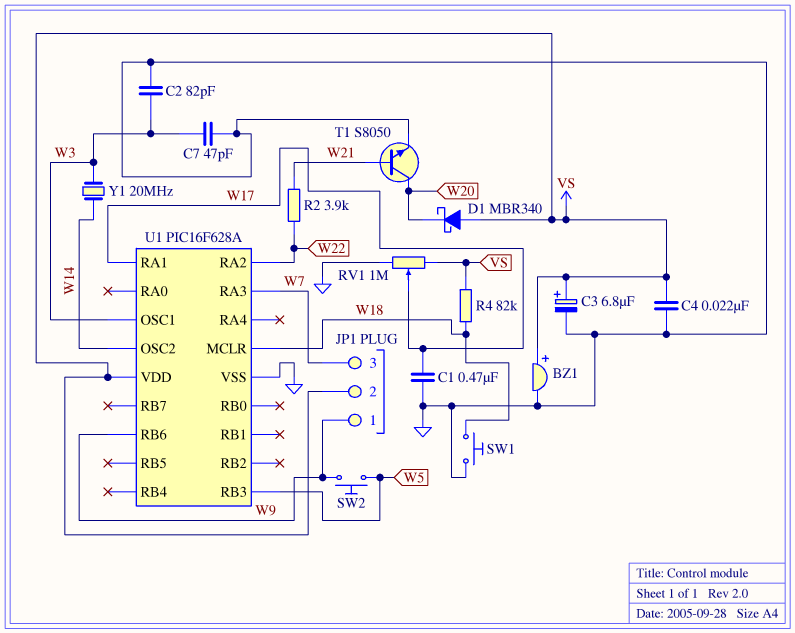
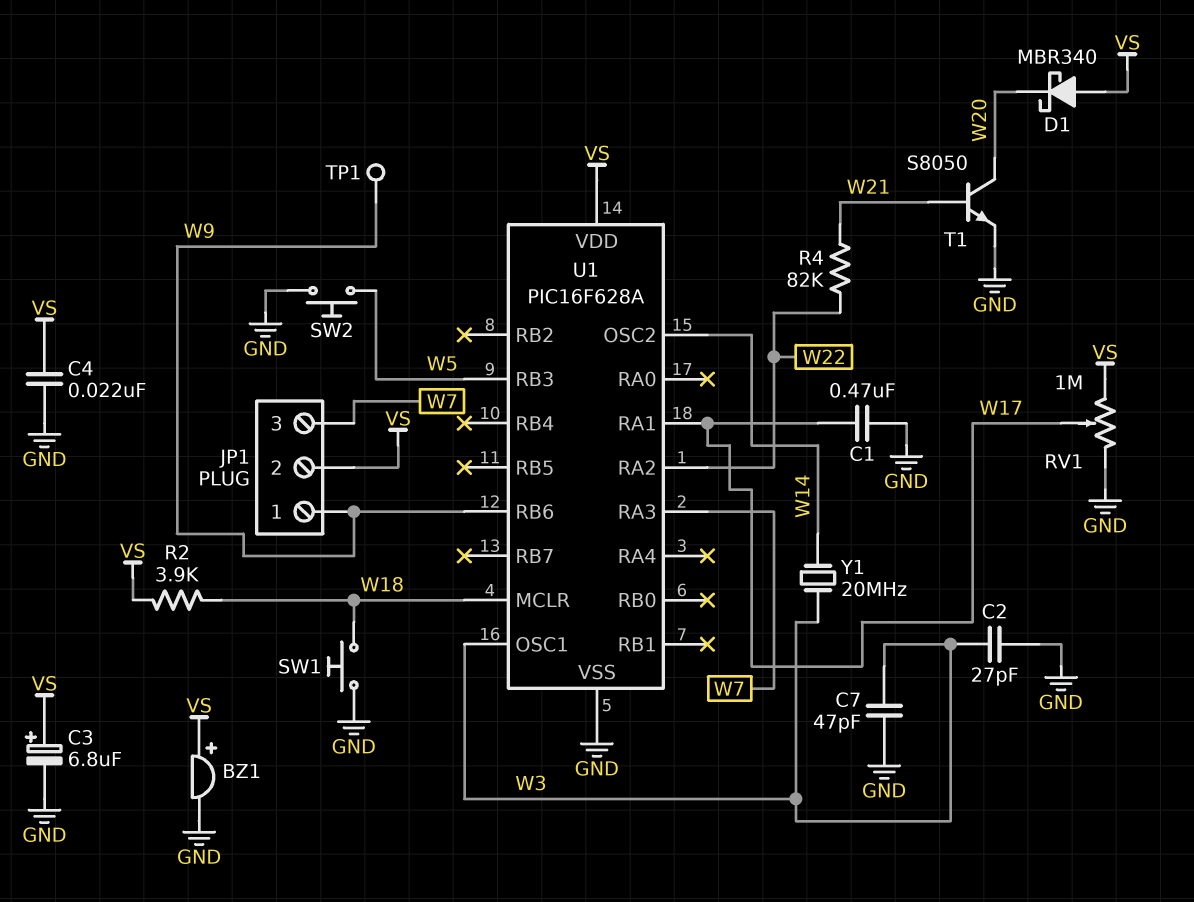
C2: 82pF (GND, W3) -> 27pF (GND, W3)
R2: 3.9k (W21, W22) -> 3.9k (VS, W18)
R4: 82k (VS, W18) -> 82k (W21, W22)
SW2: button (W5, W9) -> button (GND, W5)
TP1: none -> test point (W9)

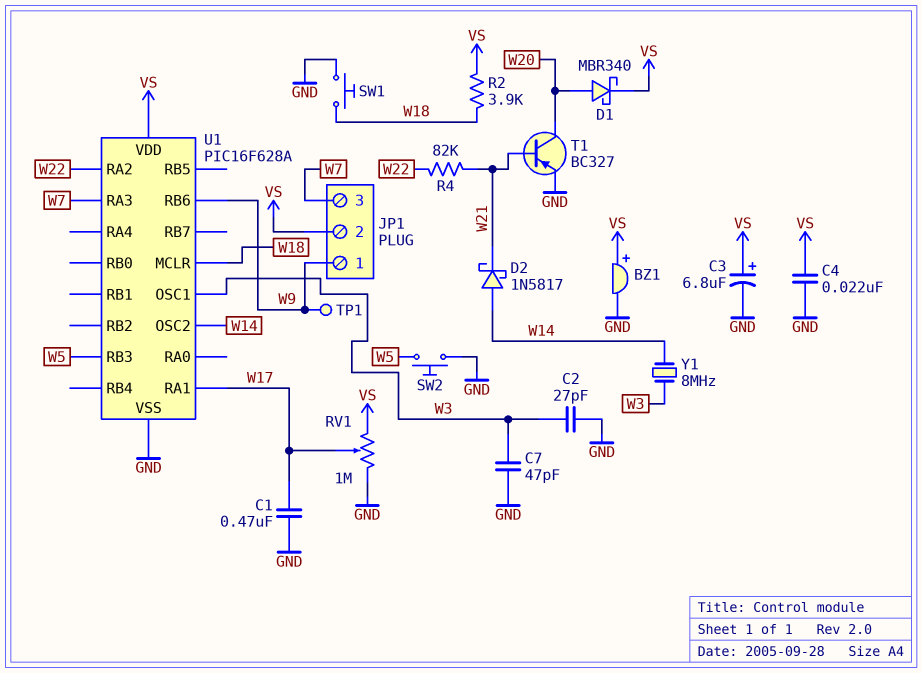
D1: schottky MBR340 (A VS, K W20) -> schottky MBR340 (A W20, K VS)
D2: none -> schottky 1N5817 (A W14, K W21)
T1: NPN S8050 (B W21, C W20, E GND) -> PNP BC327 (B W21, C W20, E GND)
Y1: 20MHz (W3, W14) -> 8MHz (W3, W14)

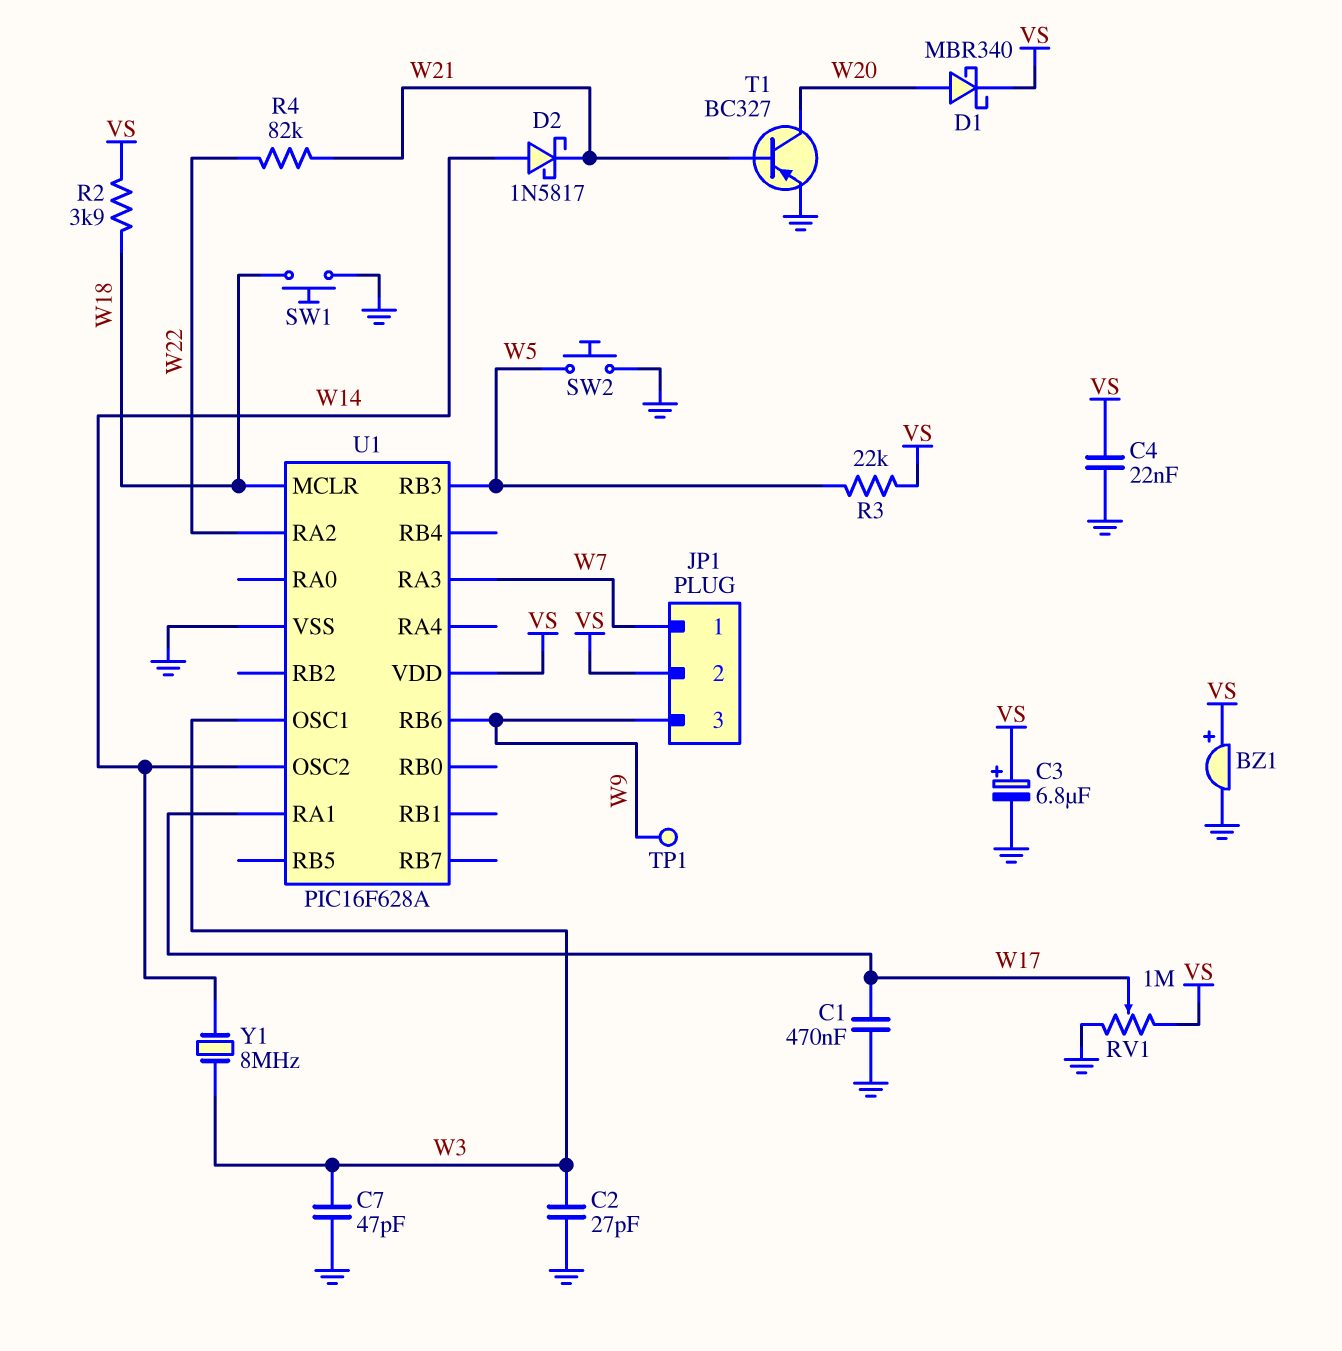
JP1 pin 1: W9 -> W7
JP1 pin 3: W7 -> W9
R3: none -> 22k (VS, W5)

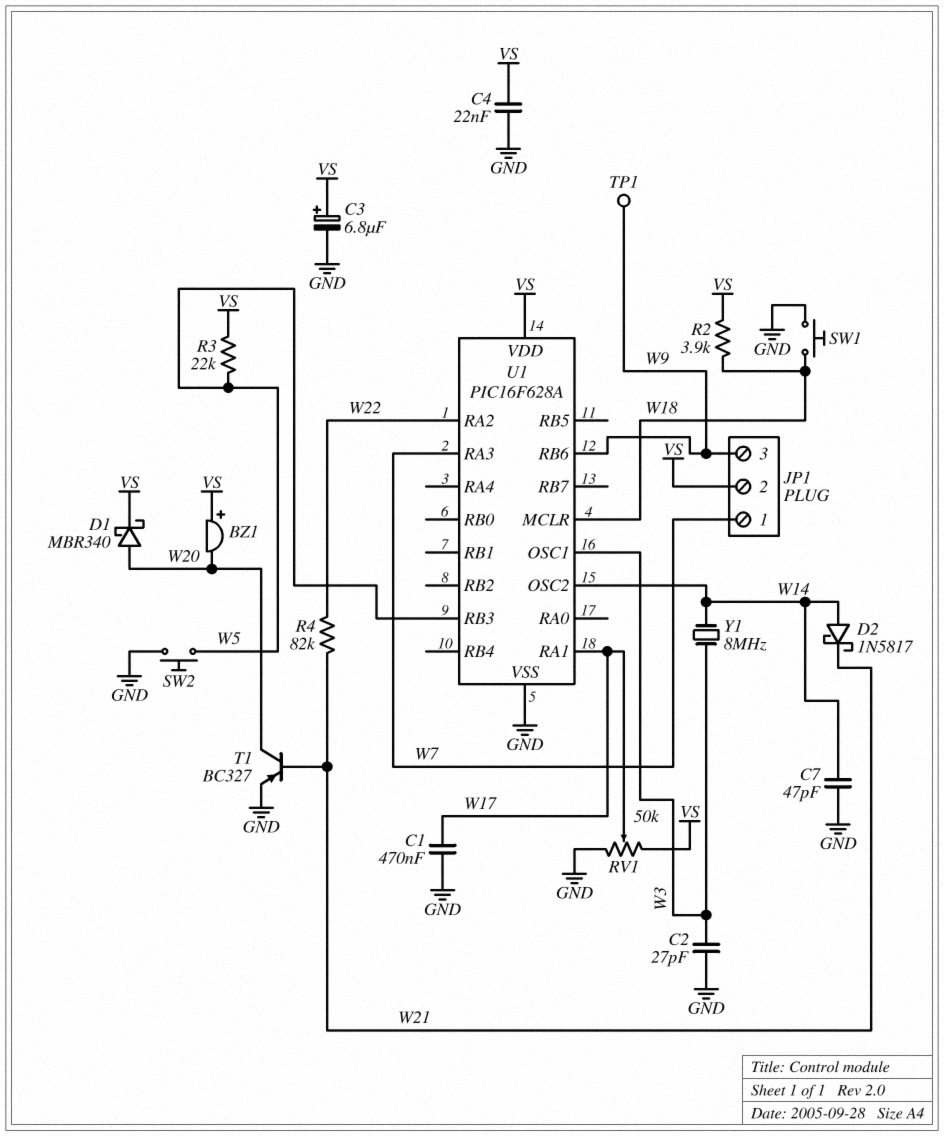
BZ1: buzzer (plus VS, minus GND) -> buzzer (plus VS, minus W20)
C7: 47pF (GND, W3) -> 47pF (GND, W14)
RV1: 1M (GND, VS, wiper W17) -> 50k (GND, VS, wiper W17)

